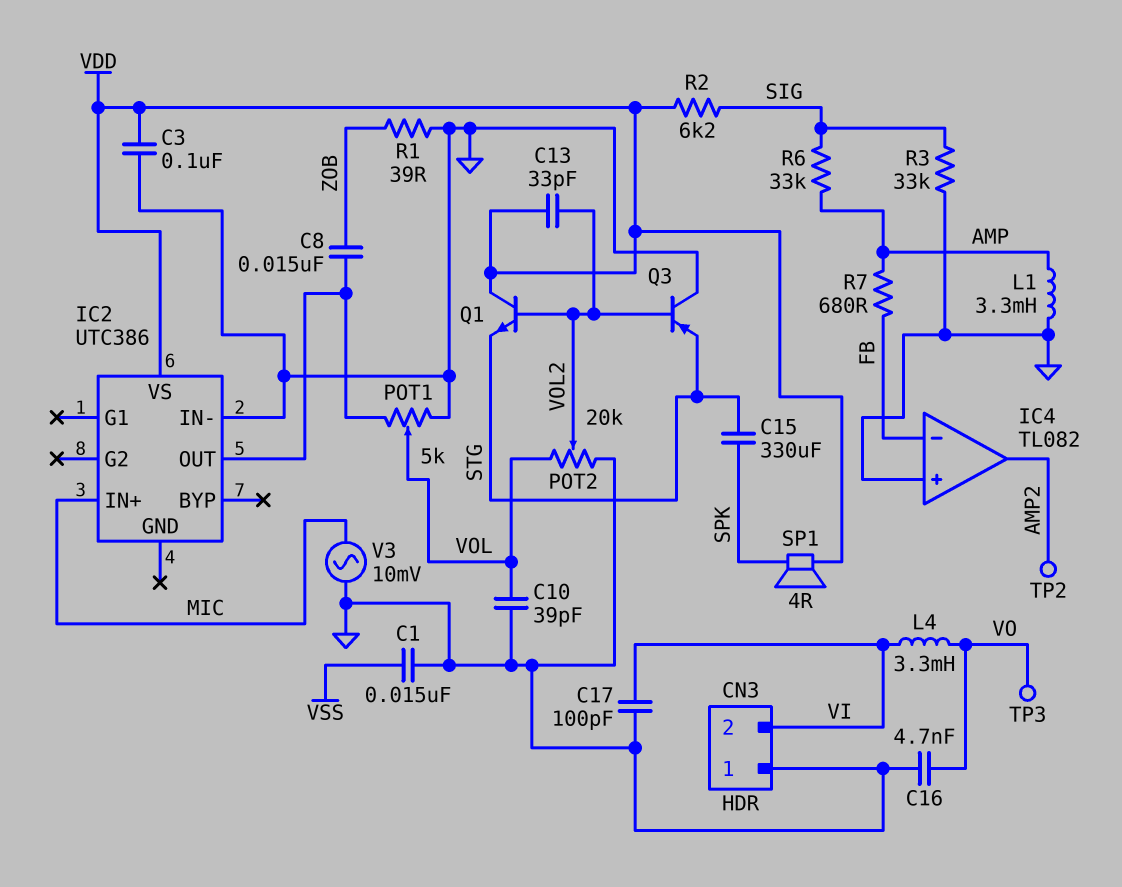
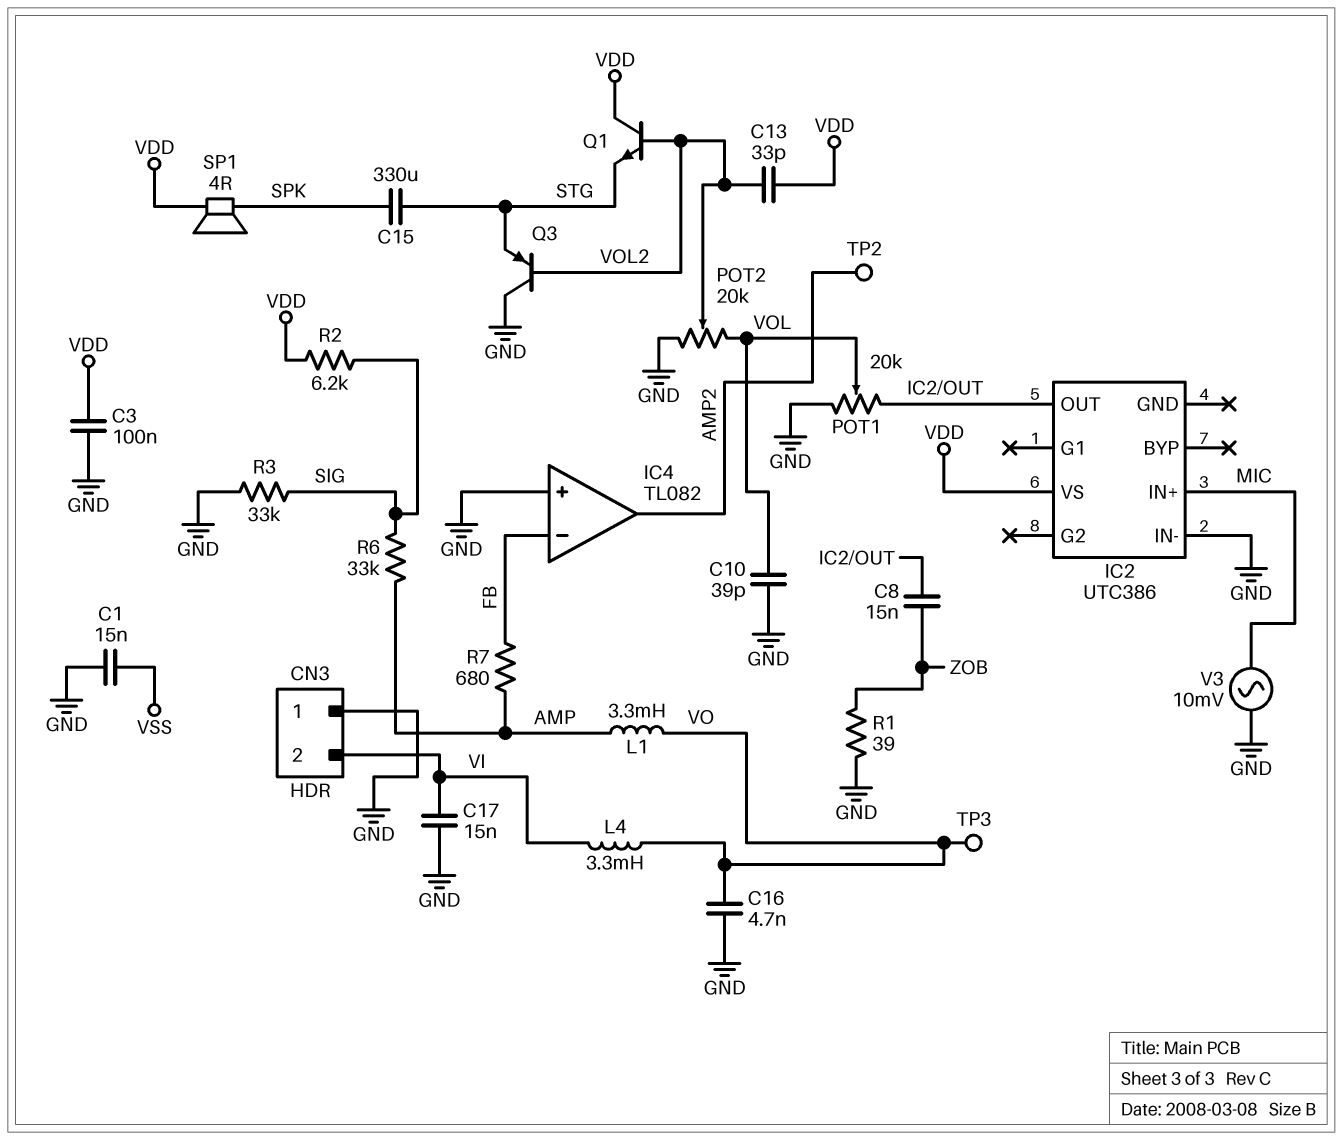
C17: 100pF (GND, VI) -> 15nF (GND, VI)
L1: 3.3mH (AMP, GND) -> 3.3mH (AMP, VO)
POT1: 5k (GND, IC2/OUT, wiper VOL) -> 20k (GND, IC2/OUT, wiper VOL)

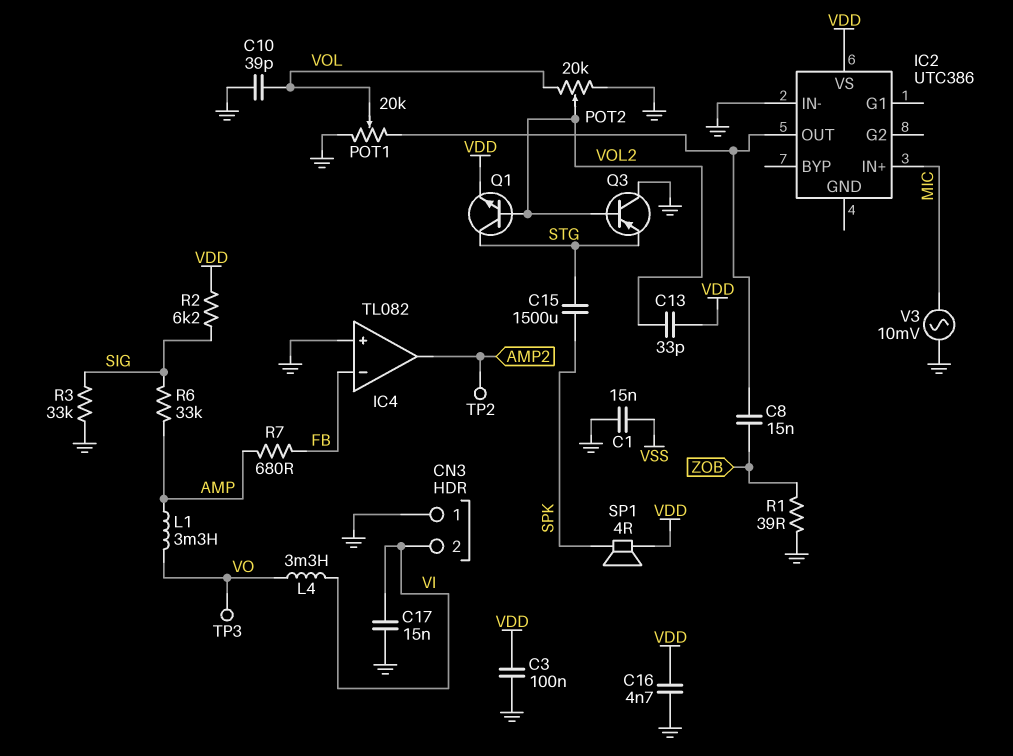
C15: 330uF (SPK, STG) -> 1500uF (SPK, STG)
C16: 4.7nF (GND, VO) -> 4.7nF (GND, VDD)
Q1: NPN (B VOL2, C VDD, E STG) -> NPN (B VOL2, C STG, E VDD)

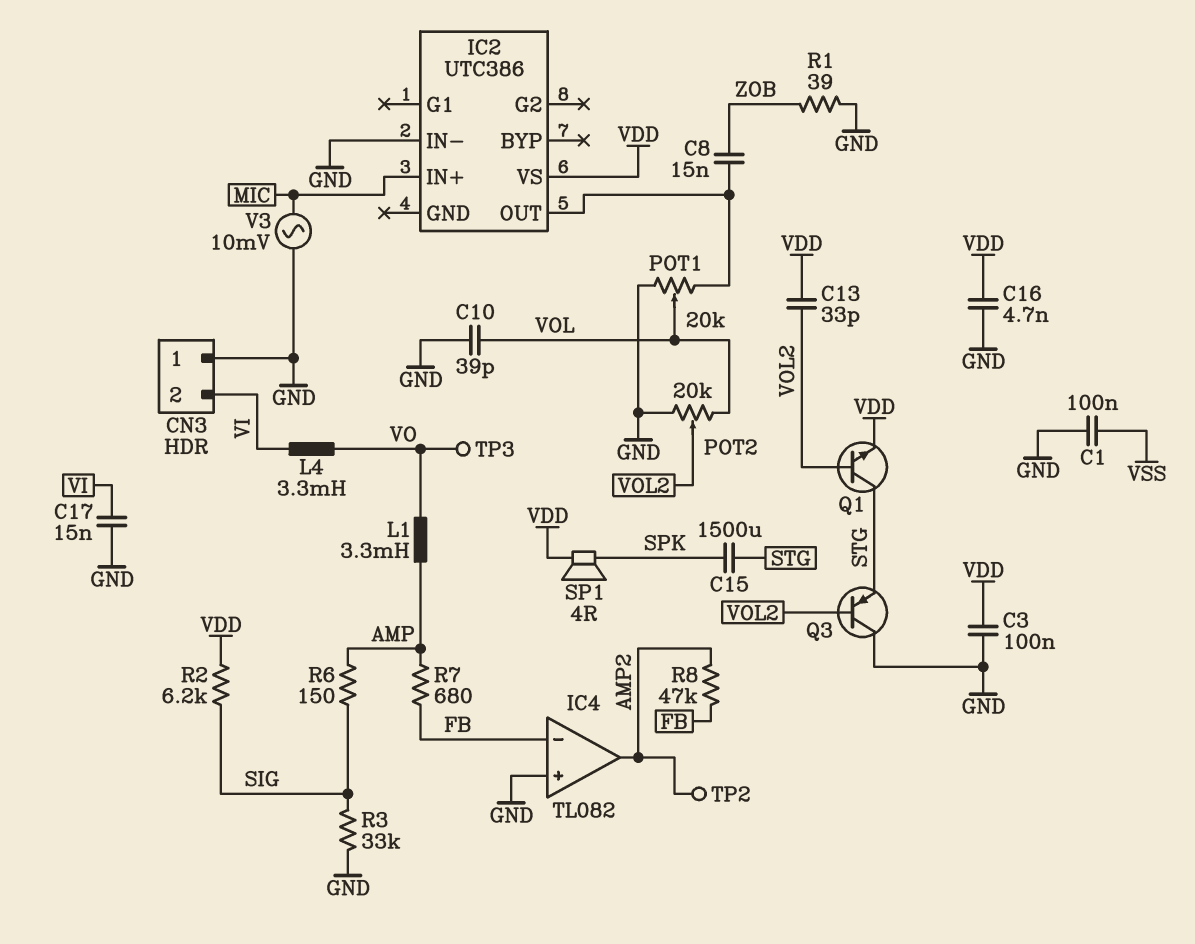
C1: 15nF (GND, VSS) -> 100nF (GND, VSS)
R6: 33k (AMP, SIG) -> 150 (AMP, SIG)
R8: none -> 47k (AMP2, FB)

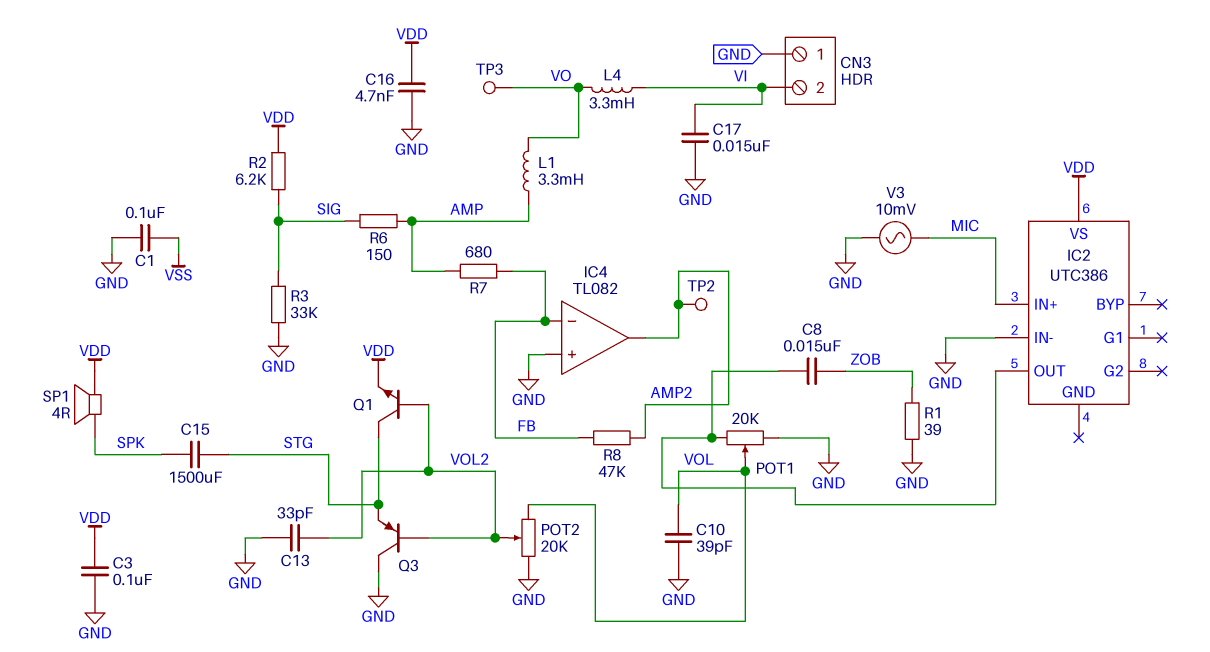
C13: 33pF (VDD, VOL2) -> 33pF (GND, VOL2)

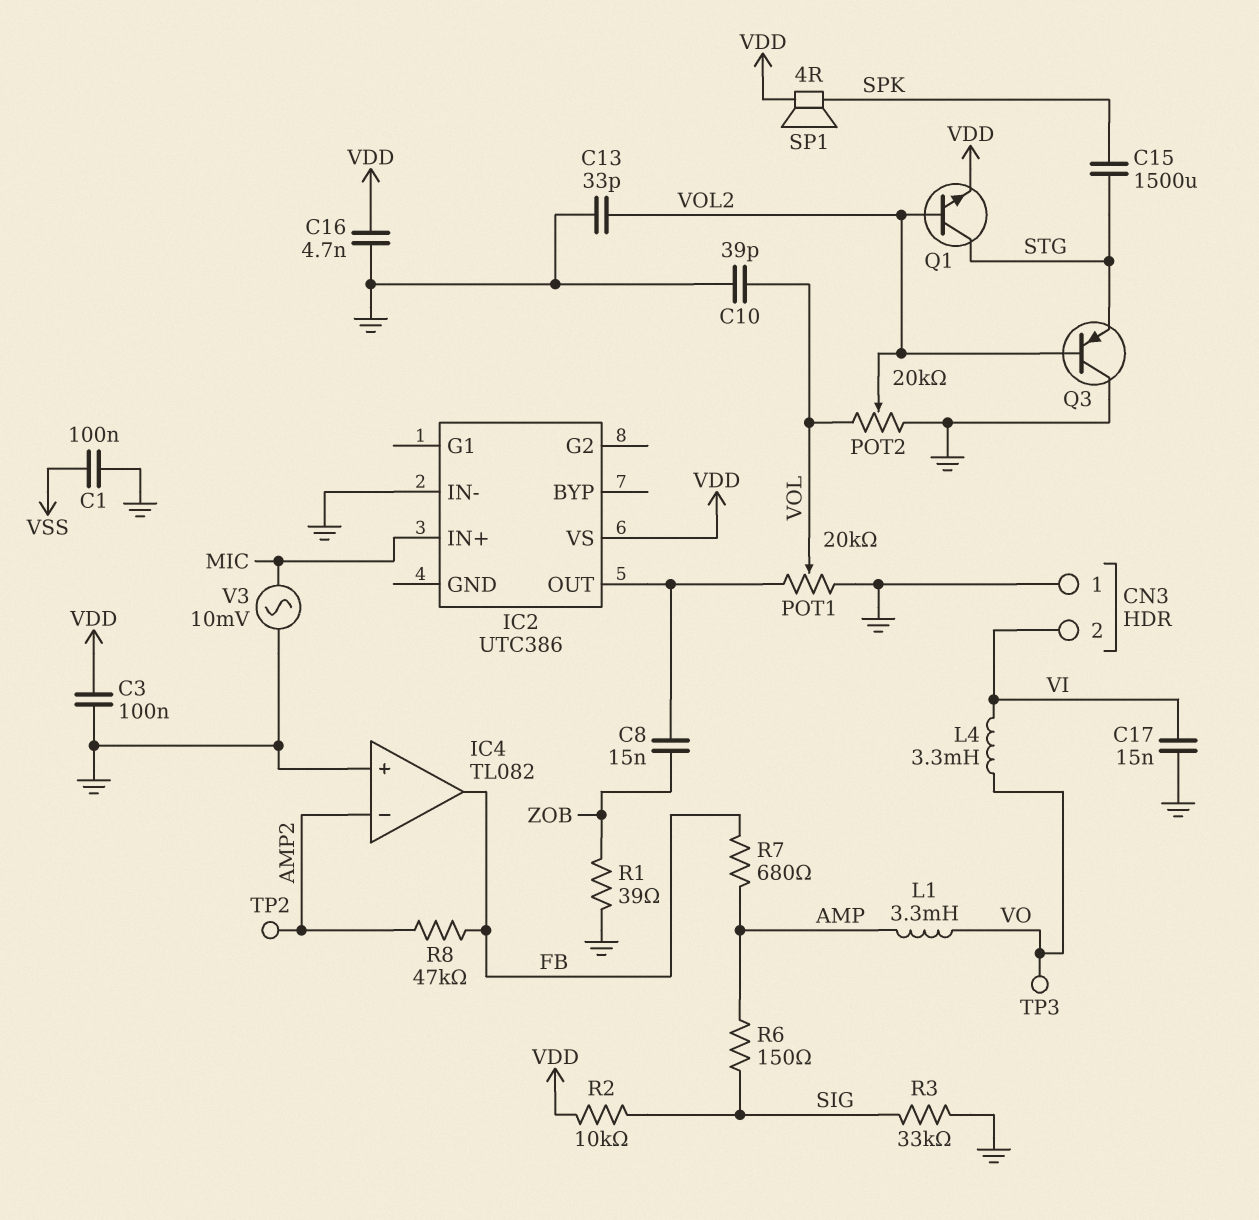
IC4 pin in-: FB -> AMP2
IC4 pin out: AMP2 -> FB
R2: 6.2k (SIG, VDD) -> 10k (SIG, VDD)

